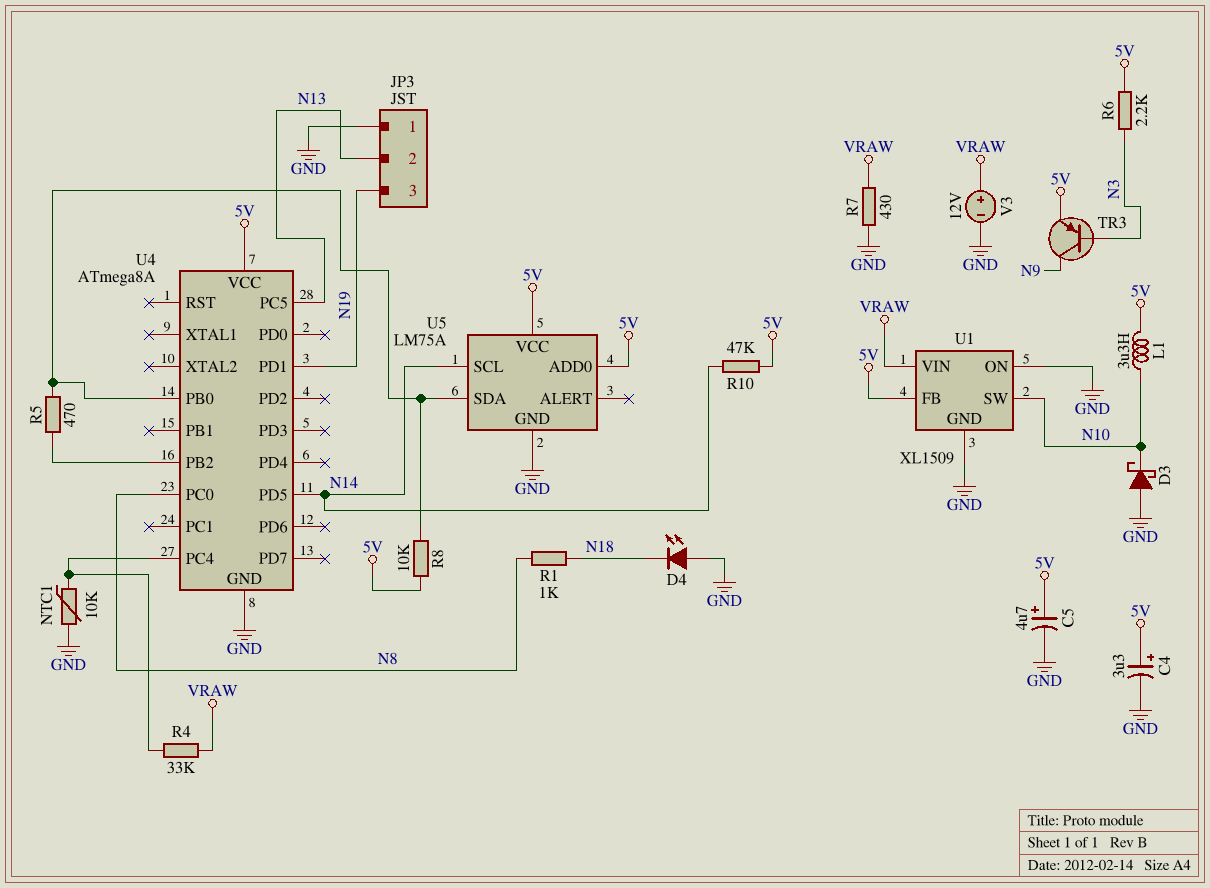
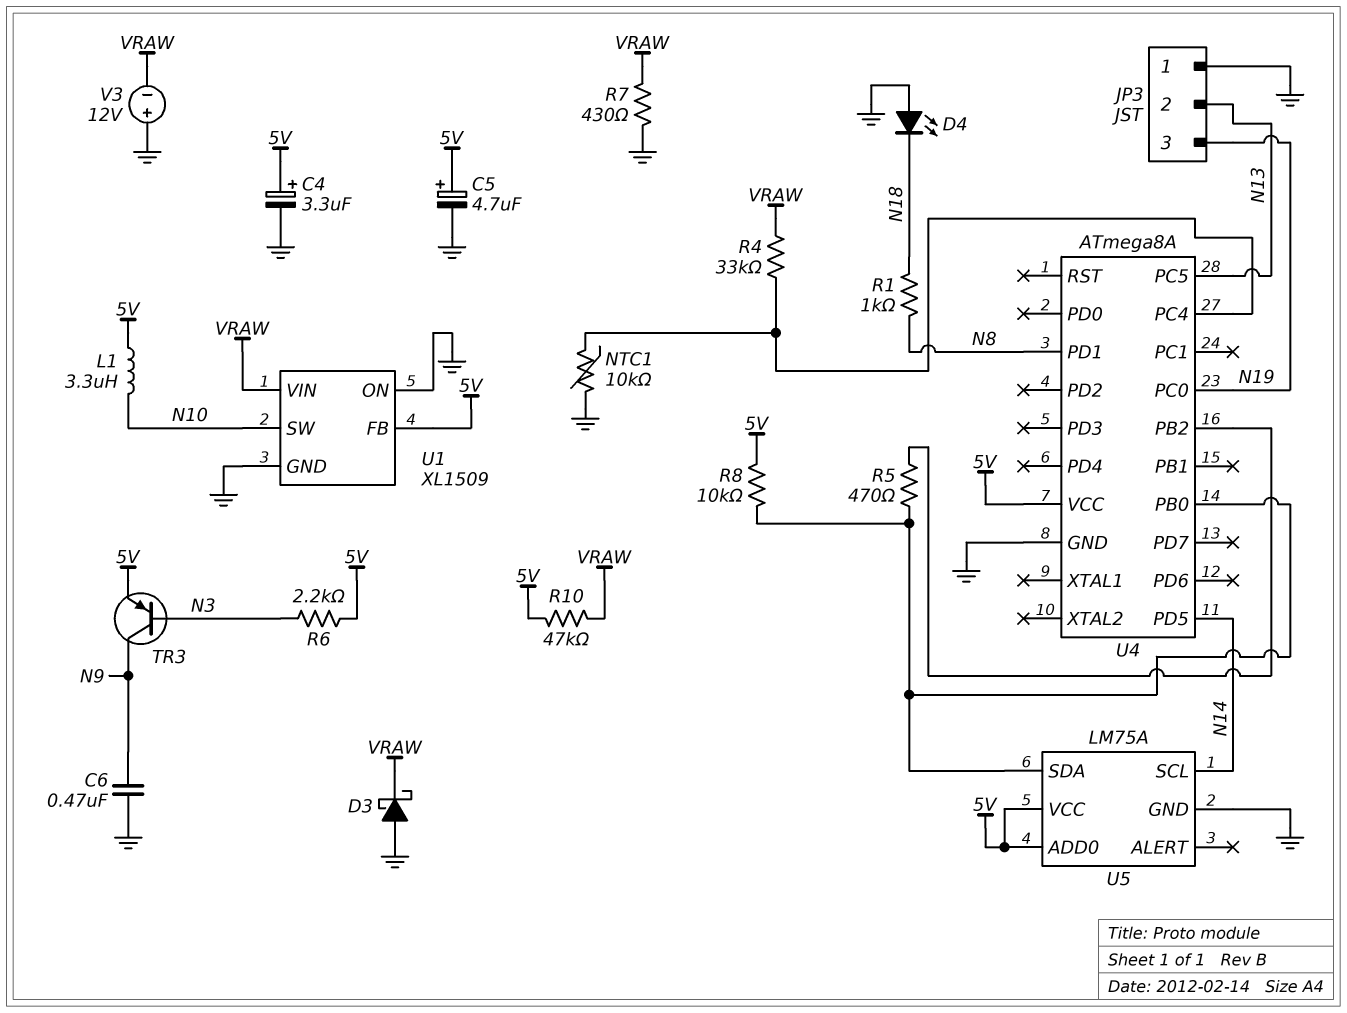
C6: none -> 470nF (GND, N9)
D3: schottky (A GND, K N10) -> schottky (A GND, K VRAW)
R10: 47k (5V, N14) -> 47k (5V, VRAW)
U4 pin PC0: N8 -> N19
U4 pin PD1: N19 -> N8
V3: 12V (plus VRAW, minus GND) -> 12V (plus GND, minus VRAW)

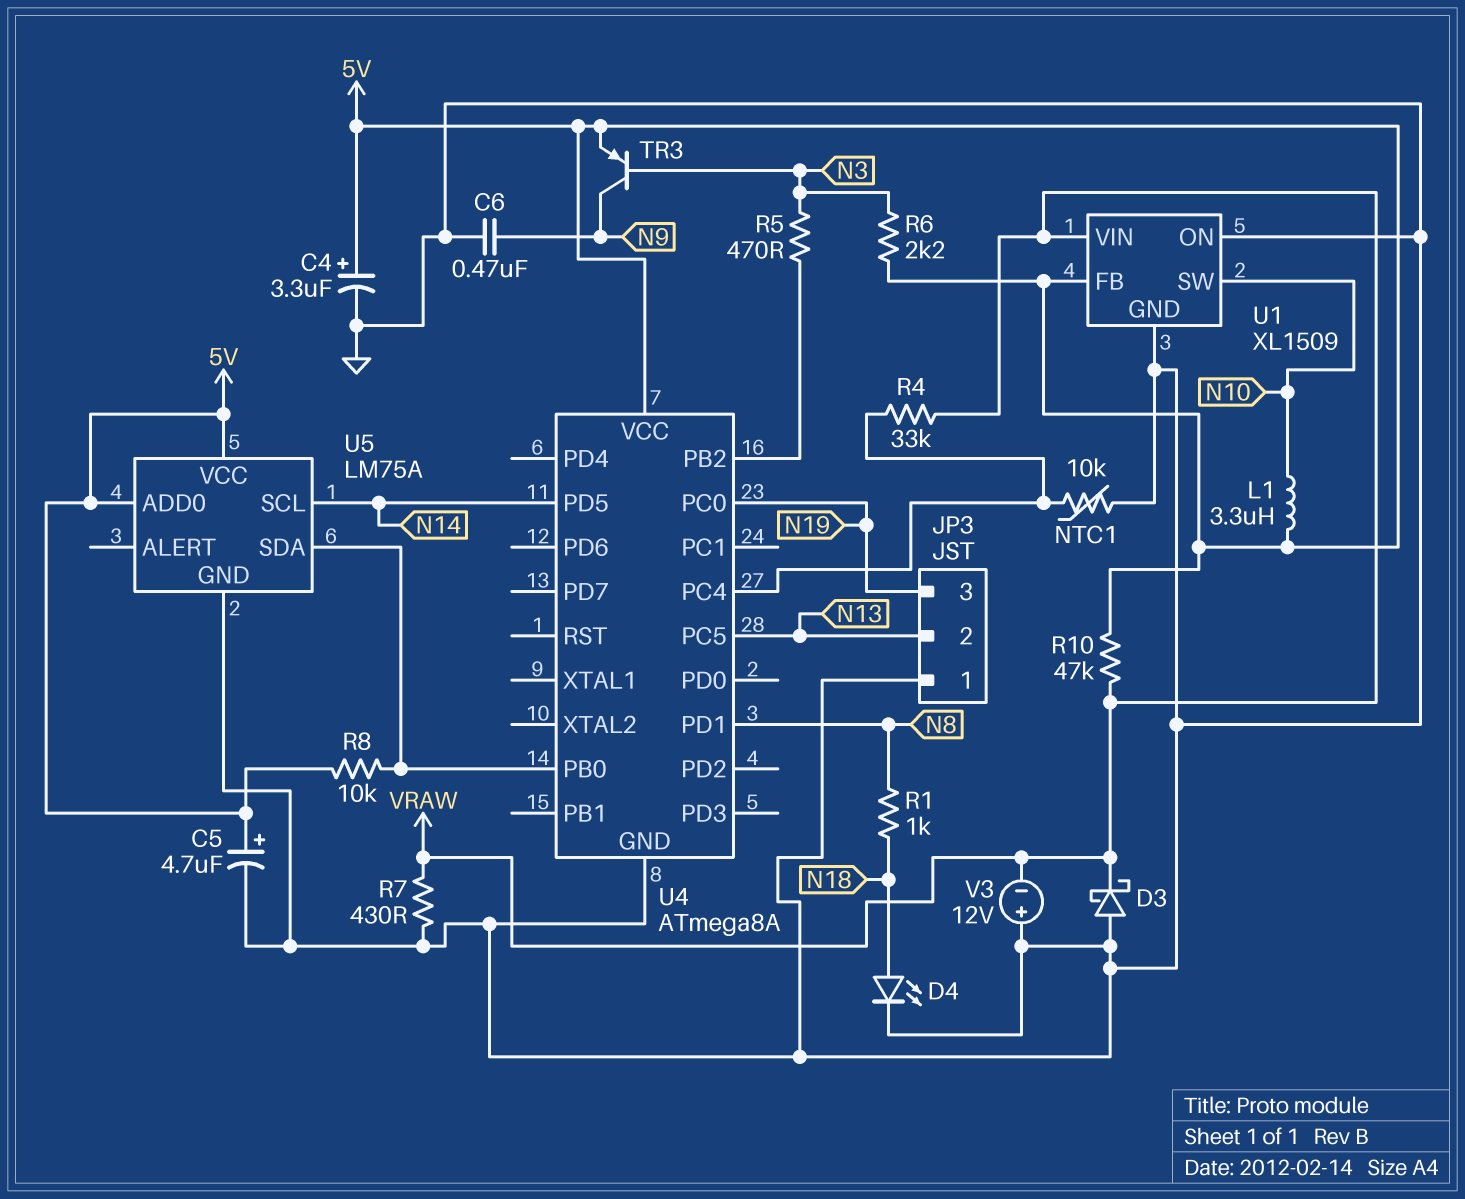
D4: LED (A GND, K N18) -> LED (A N18, K GND)
R5: 470 (U4/PB0, U4/PB2) -> 470 (N3, U4/PB2)

